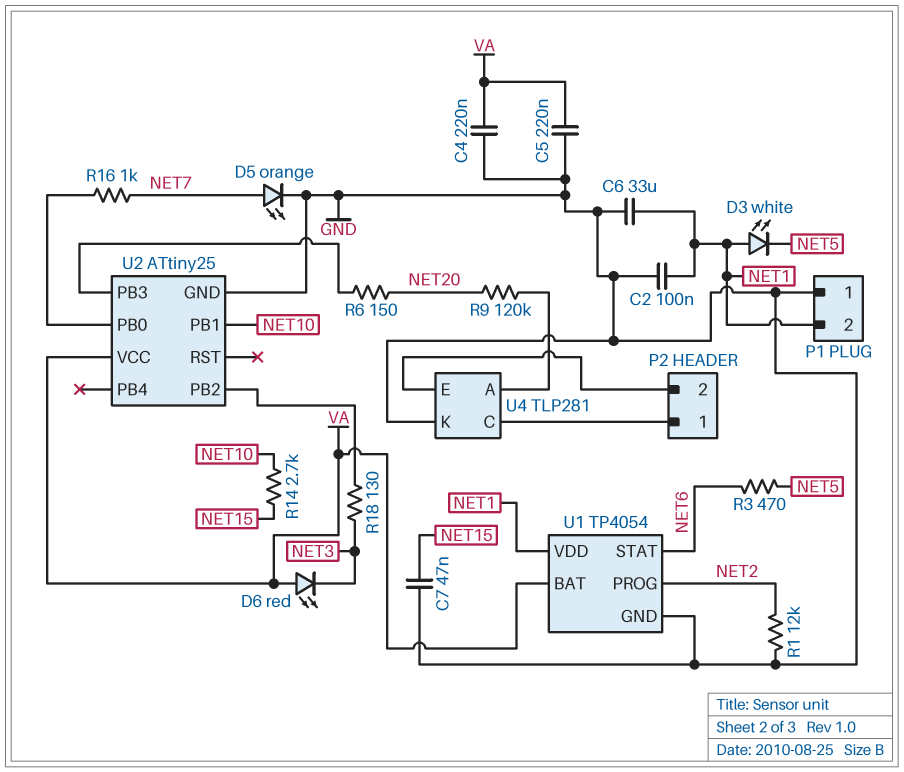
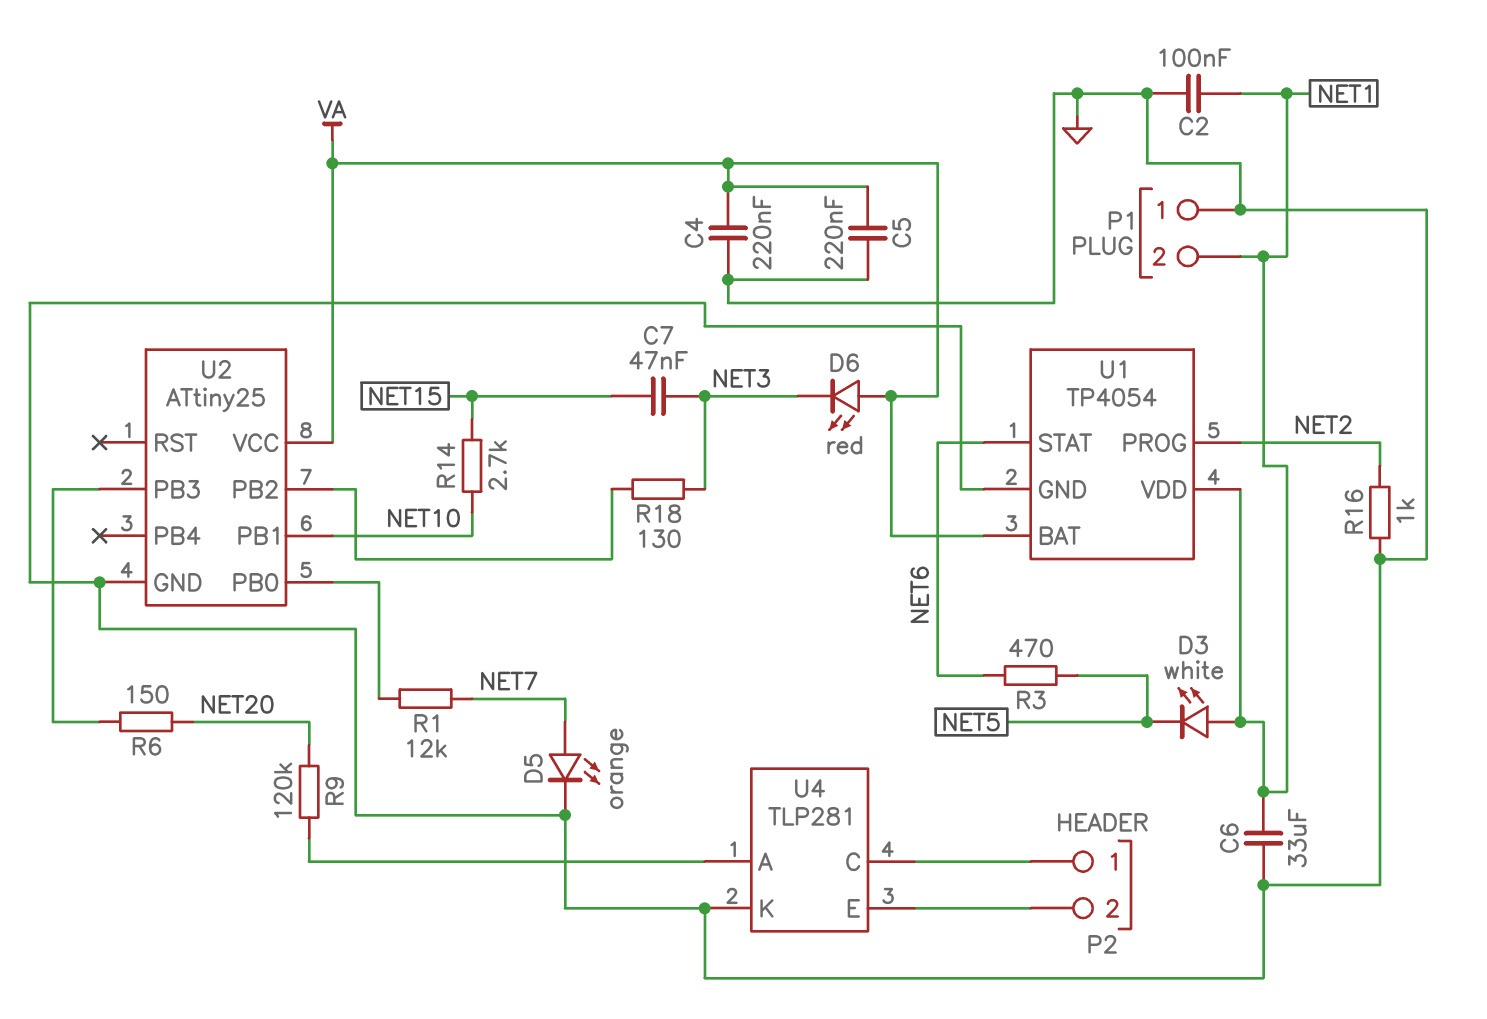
C7: 47nF (GND, NET15) -> 47nF (NET3, NET15)
R1: 12k (GND, NET2) -> 12k (NET7, U2/PB0)
R16: 1k (NET7, U2/PB0) -> 1k (GND, NET2)

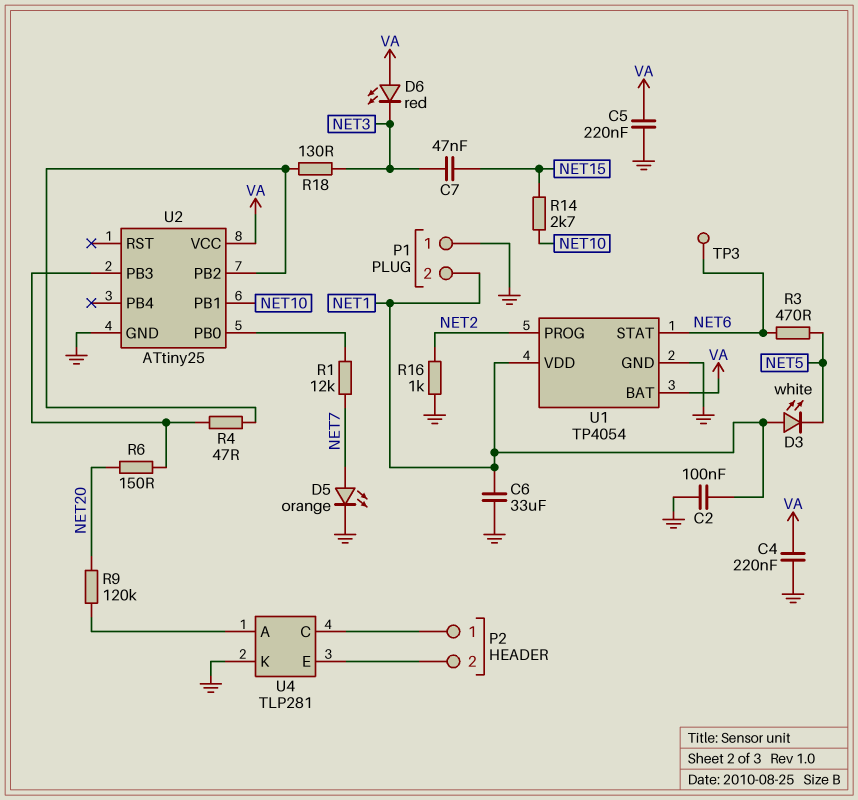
R4: none -> 47 (U2/PB2, U2/PB3)
TP3: none -> test point (NET6)

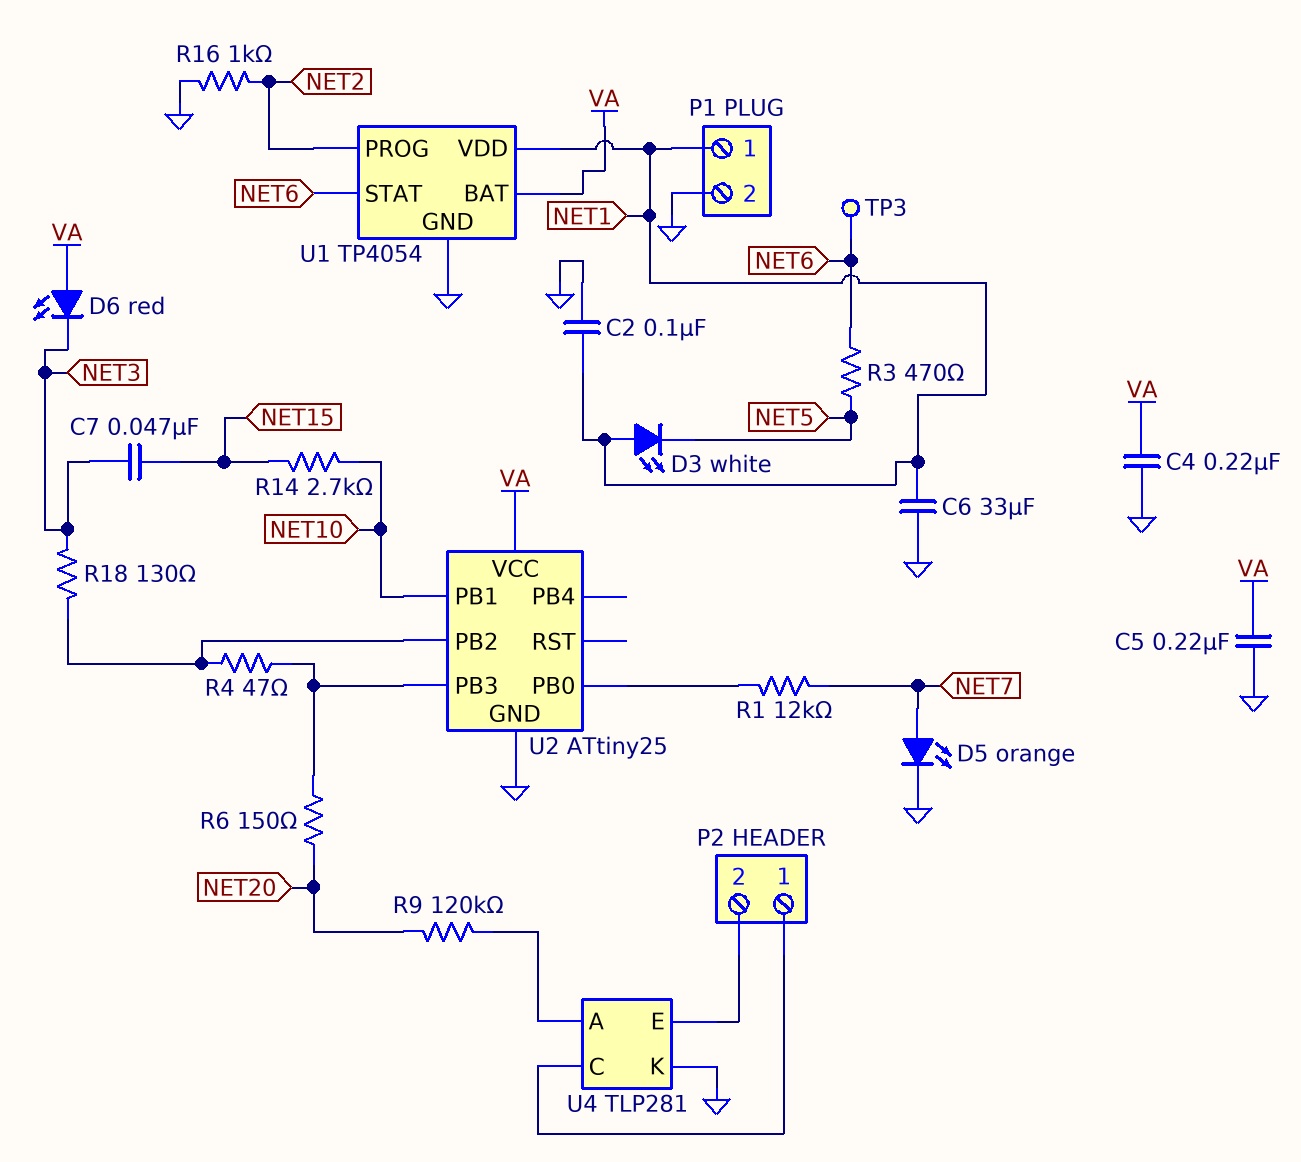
P1 pin 1: GND -> NET1
P1 pin 2: NET1 -> GND

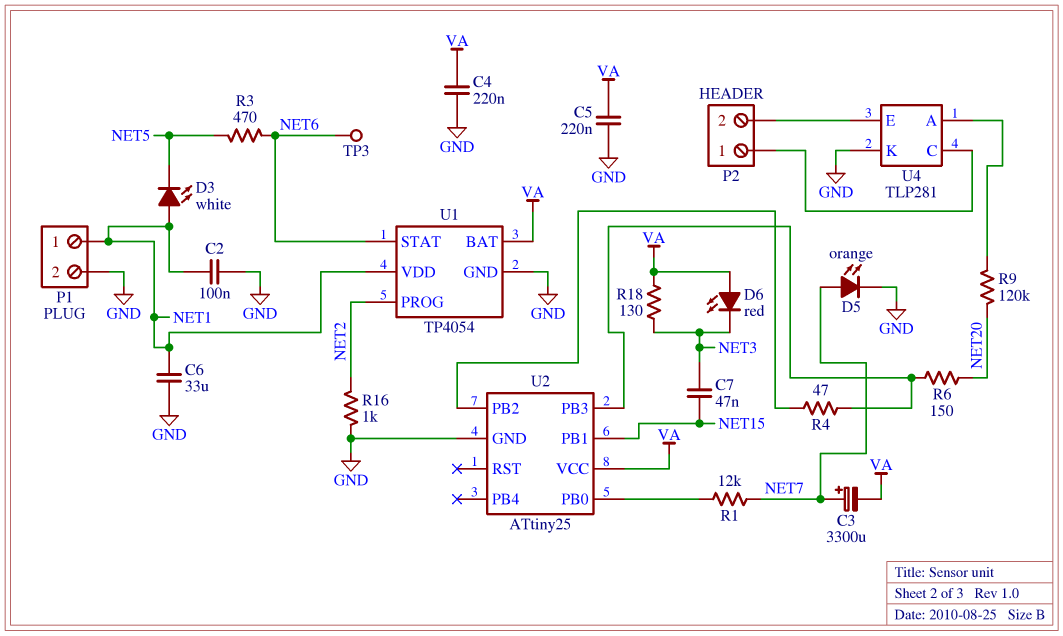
C3: none -> 3300uF (plus NET7, minus VA)
R14: 2.7k (NET10, NET15) -> none
R18: 130 (NET3, U2/PB2) -> 130 (NET3, VA)
U2 pin PB1: NET10 -> NET15

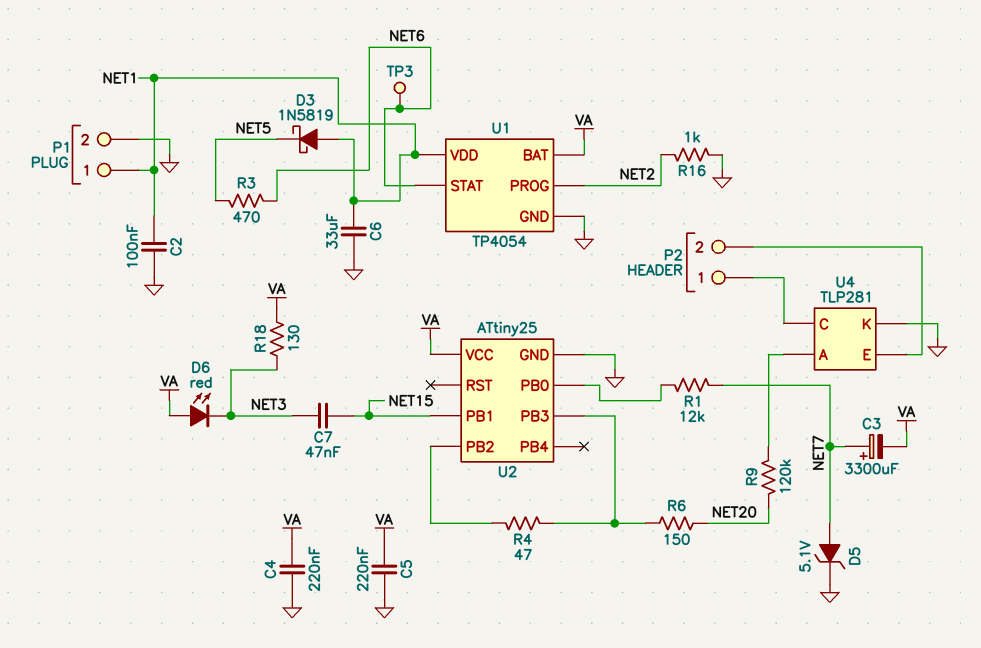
D3: LED white (A NET1, K NET5) -> schottky 1N5819 (A NET1, K NET5)
D5: LED orange (A NET7, K GND) -> zener 5.1V (A NET7, K GND)

